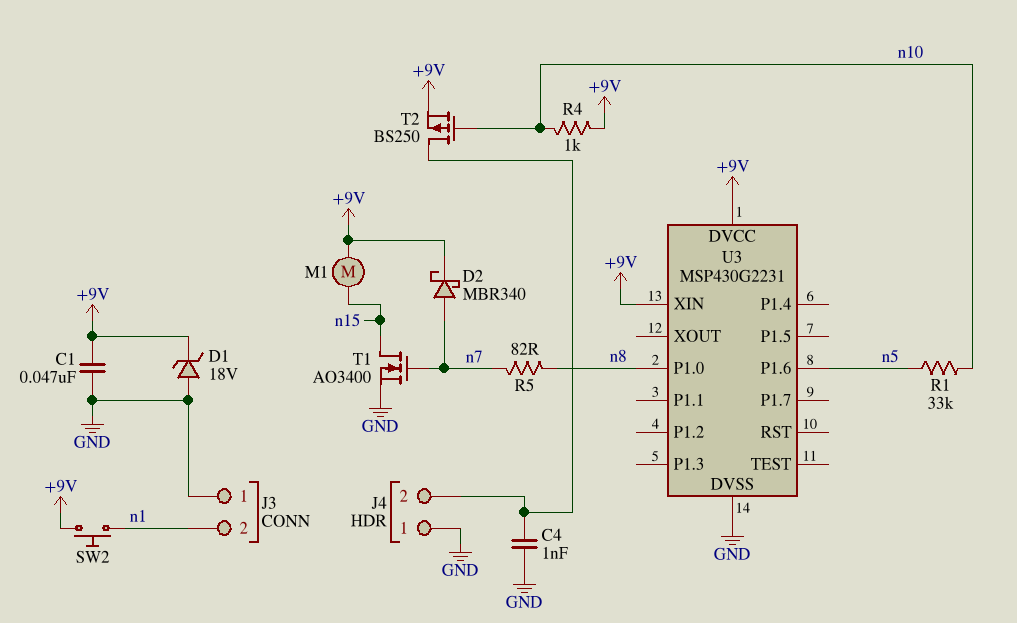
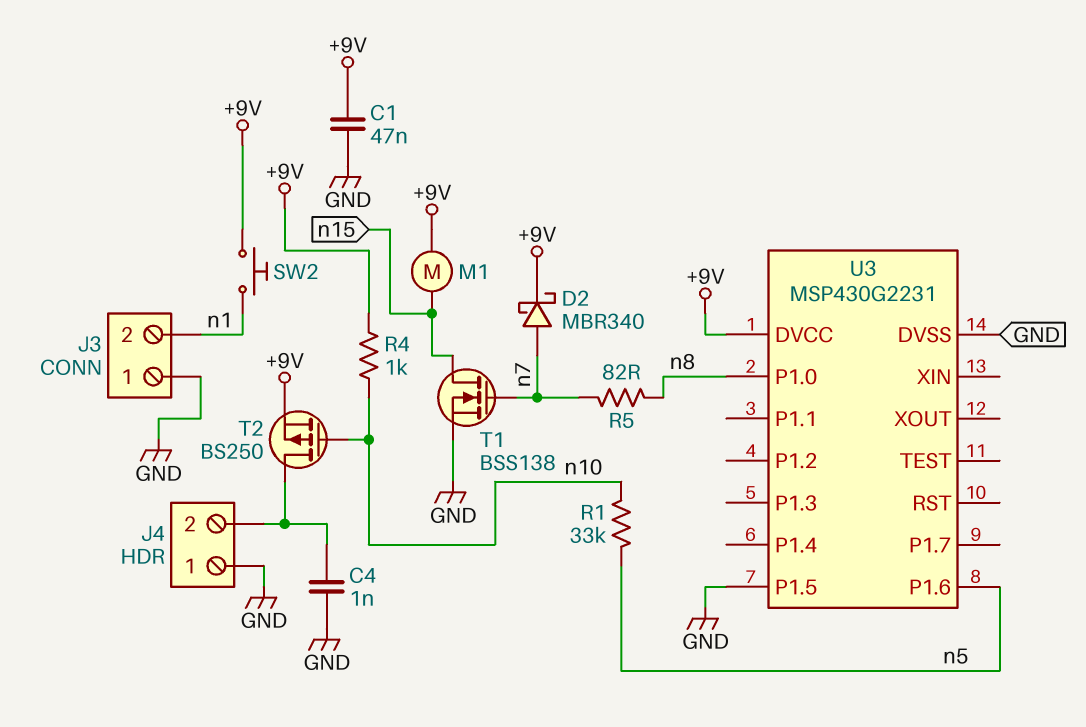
D1: zener 18V (A GND, K +9V) -> none
T1: NMOS AO3400 (G n7, D n15, S GND) -> NMOS BSS138 (G n7, D n15, S GND)
U3 pin P1.5: none -> GND
U3 pin XIN: +9V -> none

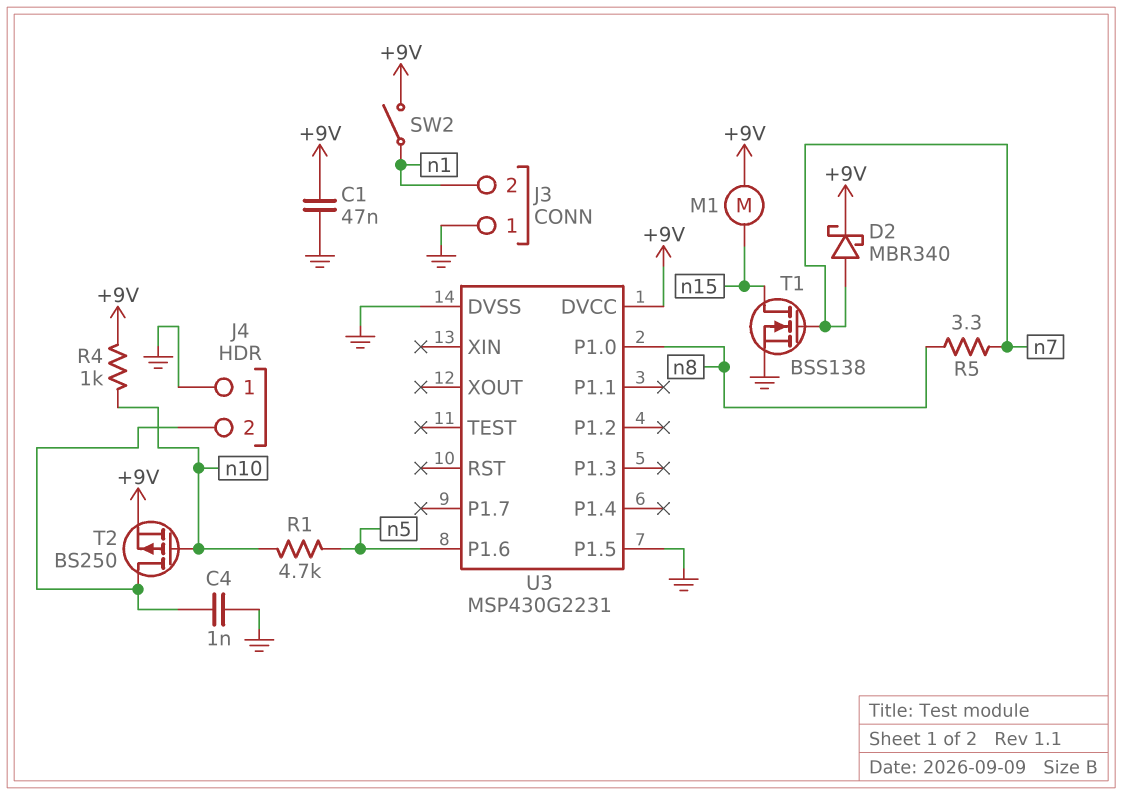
R1: 33k (n5, n10) -> 4.7k (n5, n10)
R5: 82 (n7, n8) -> 3.3 (n7, n8)
SW2: button (+9V, n1) -> switch (+9V, n1)

